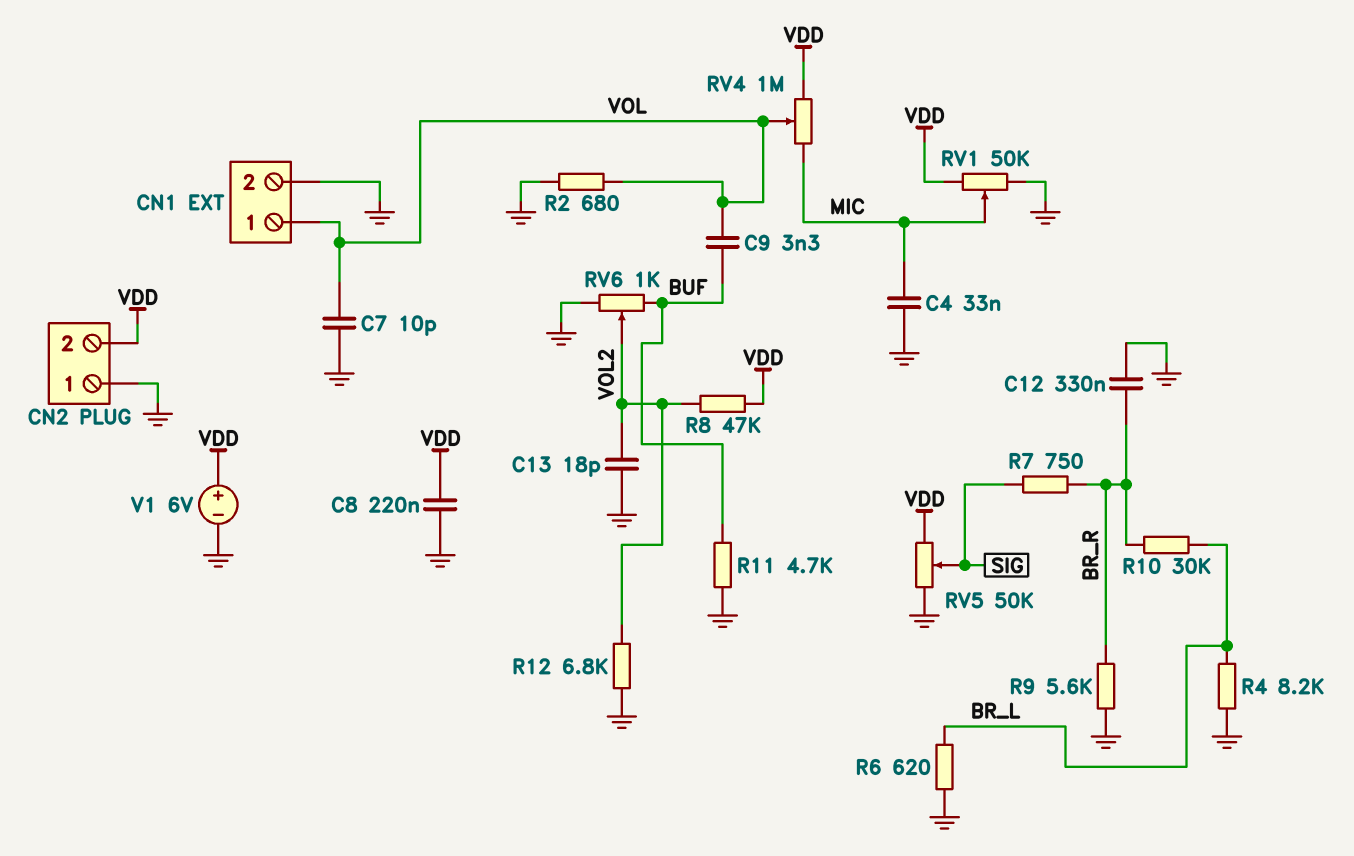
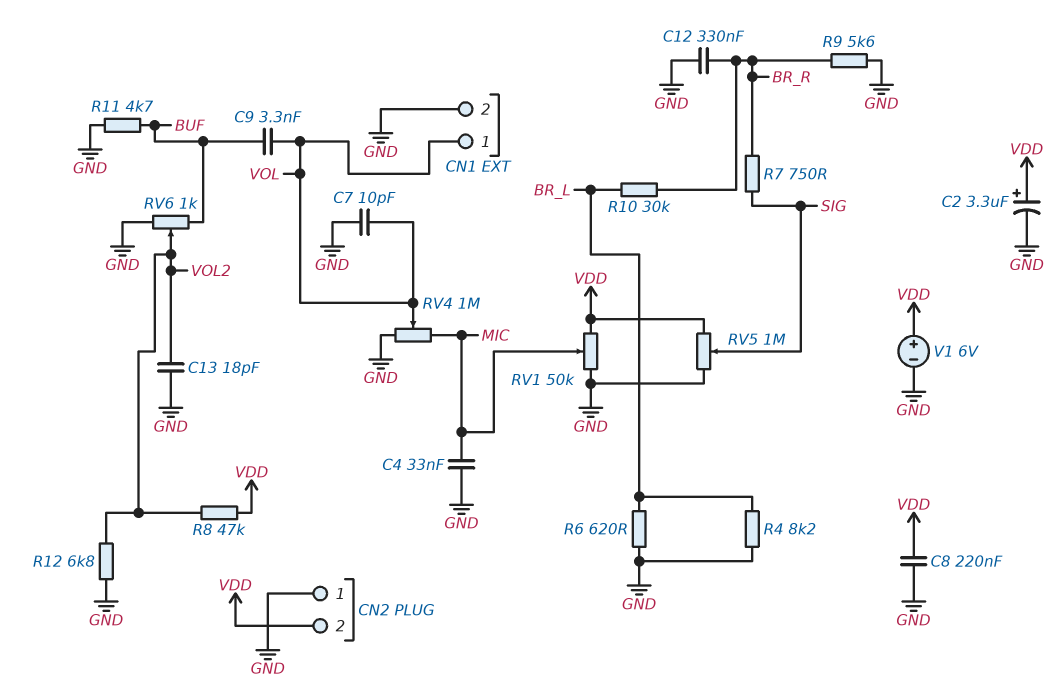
C2: none -> 3.3uF (plus VDD, minus GND)
R2: 680 (GND, VOL) -> none
RV4: 1M (MIC, VDD, wiper VOL) -> 1M (GND, MIC, wiper VOL)
RV5: 50k (GND, VDD, wiper SIG) -> 1M (GND, VDD, wiper SIG)

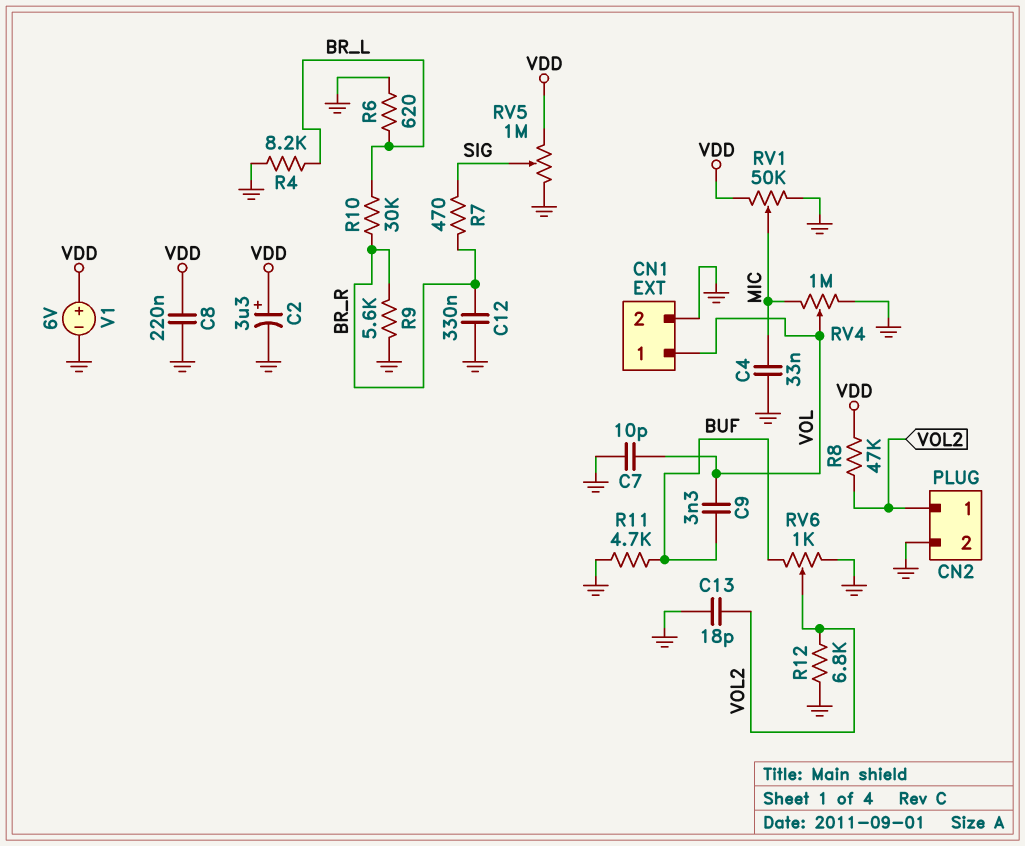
CN2 pin 1: GND -> VOL2
CN2 pin 2: VDD -> GND
R7: 750 (BR_R, SIG) -> 470 (BR_R, SIG)

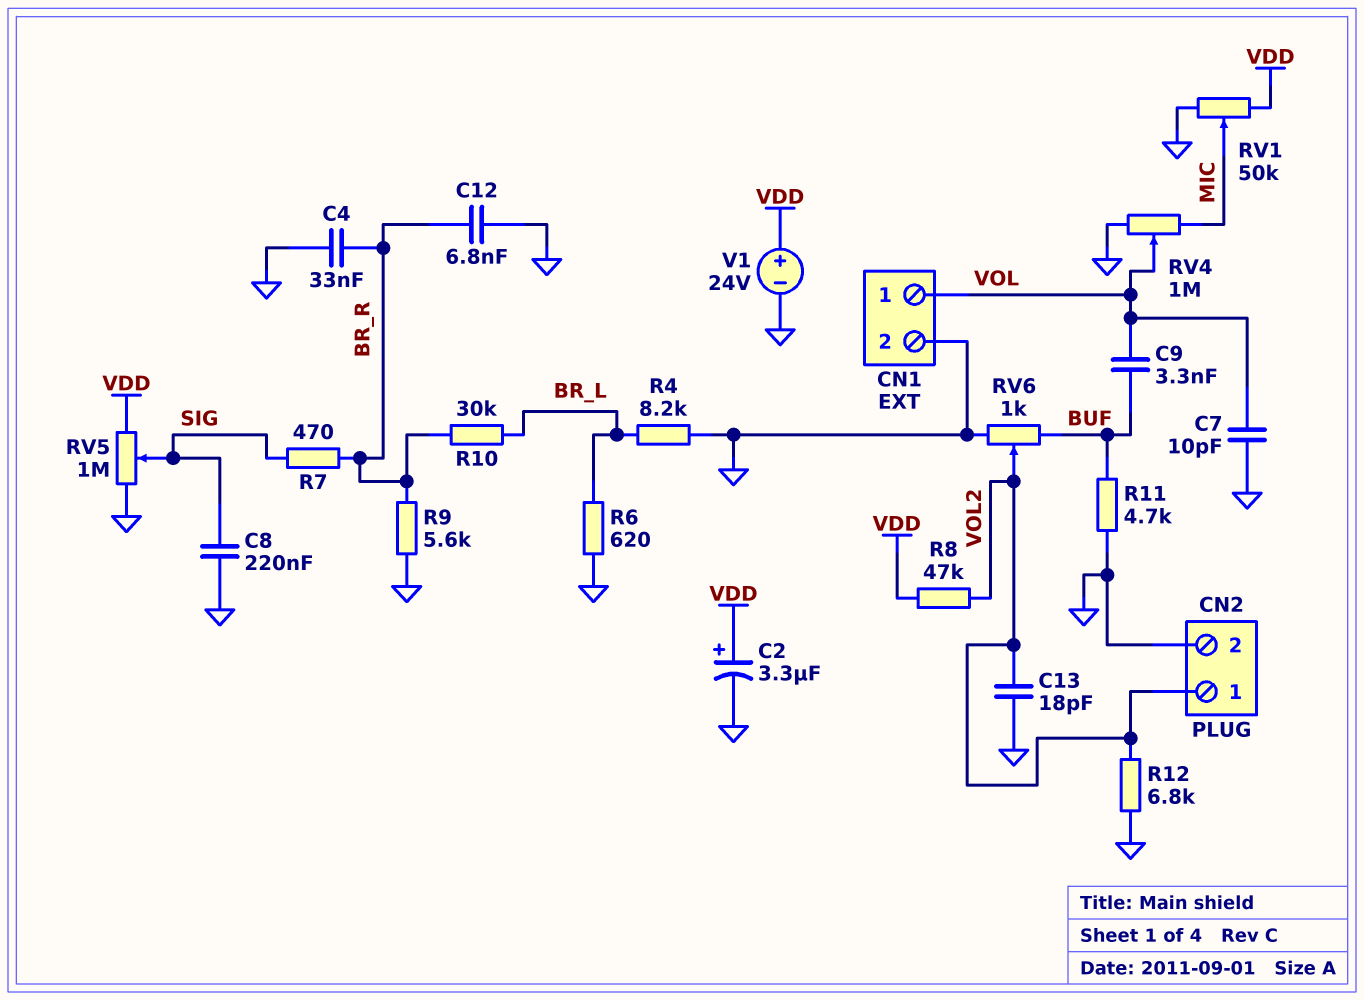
C4: 33nF (GND, MIC) -> 33nF (BR_R, GND)
C8: 220nF (GND, VDD) -> 220nF (GND, SIG)
C12: 330nF (BR_R, GND) -> 6.8nF (BR_R, GND)
V1: 6V (plus VDD, minus GND) -> 24V (plus VDD, minus GND)

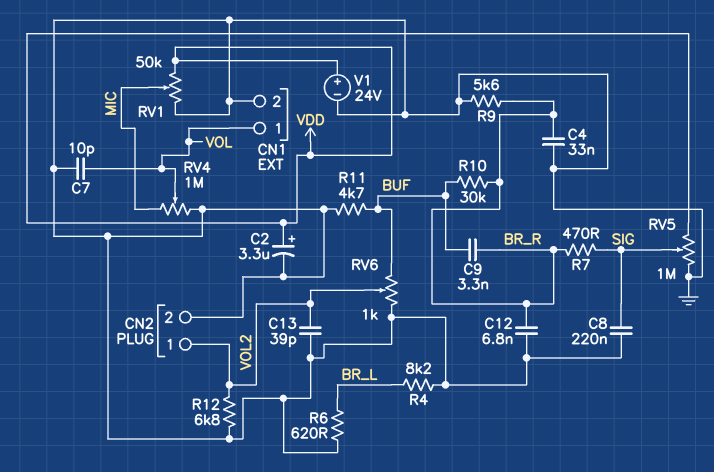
C9: 3.3nF (BUF, VOL) -> 3.3nF (BR_R, BUF)
C13: 18pF (GND, VOL2) -> 39pF (GND, VOL2)
R8: 47k (VDD, VOL2) -> none
R10: 30k (BR_L, BR_R) -> 30k (BR_R, BUF)

